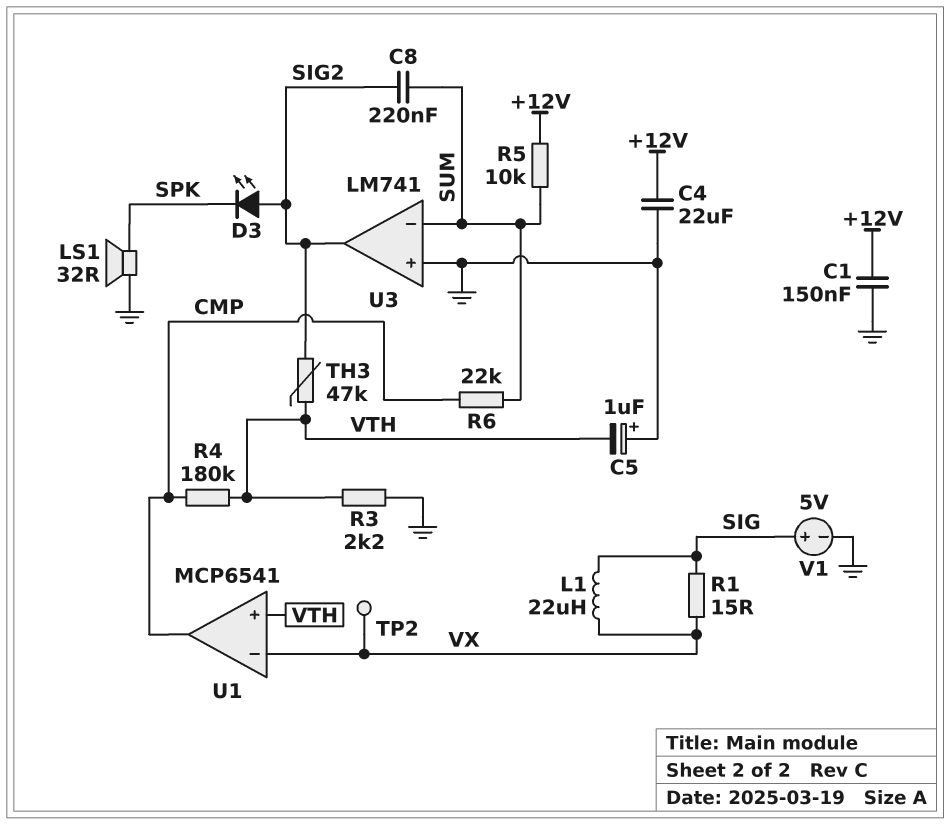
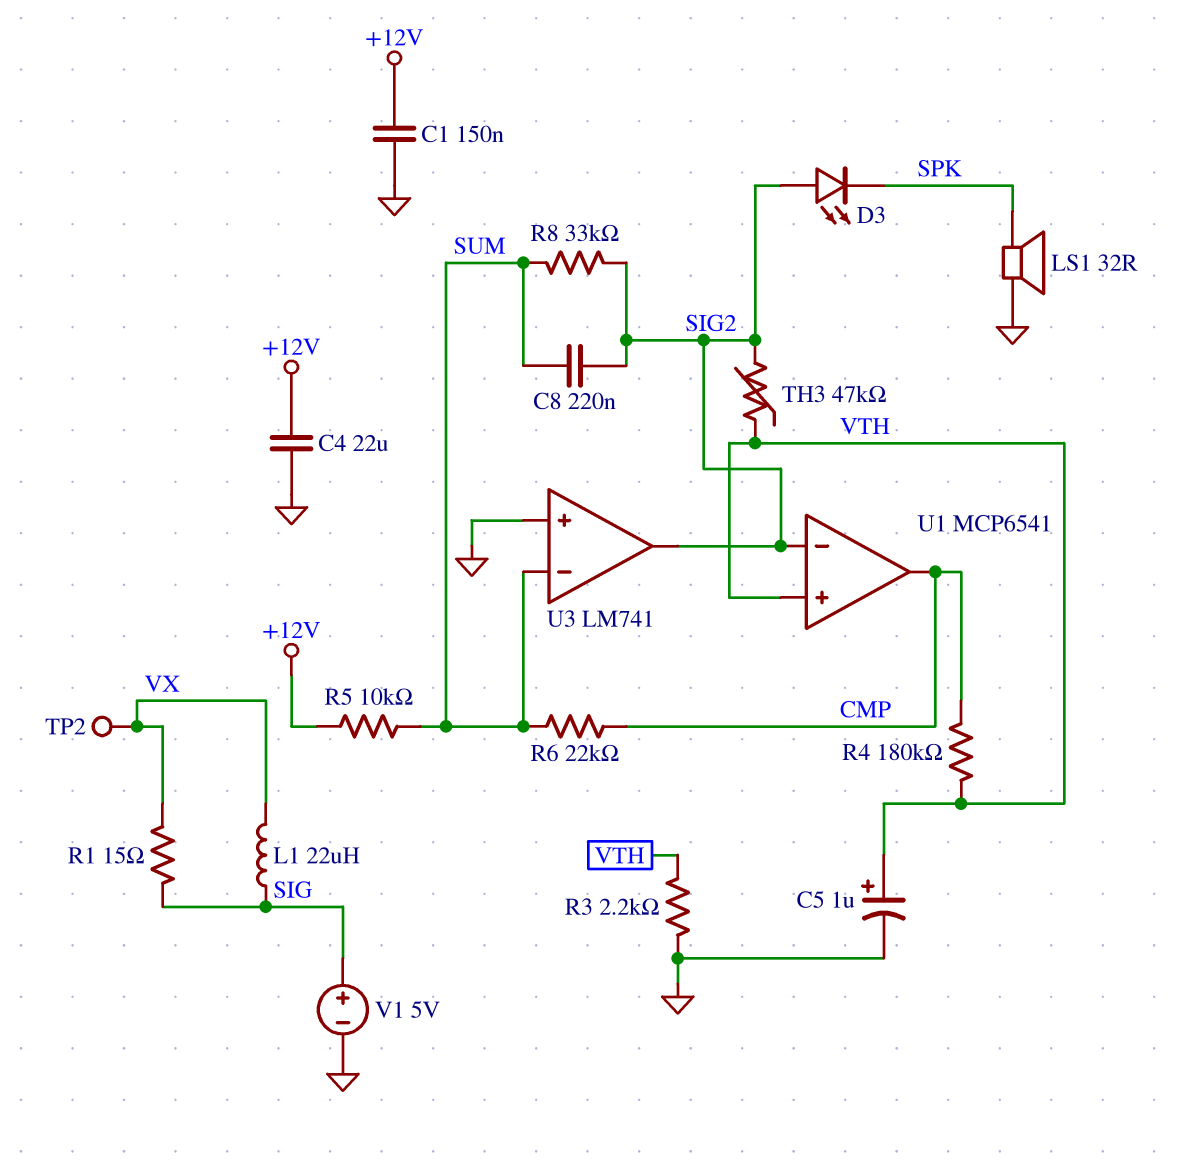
C5: 1uF (plus GND, minus VTH) -> 1uF (plus VTH, minus GND)
R8: none -> 33k (SIG2, SUM)
U1 pin in-: VX -> SIG2

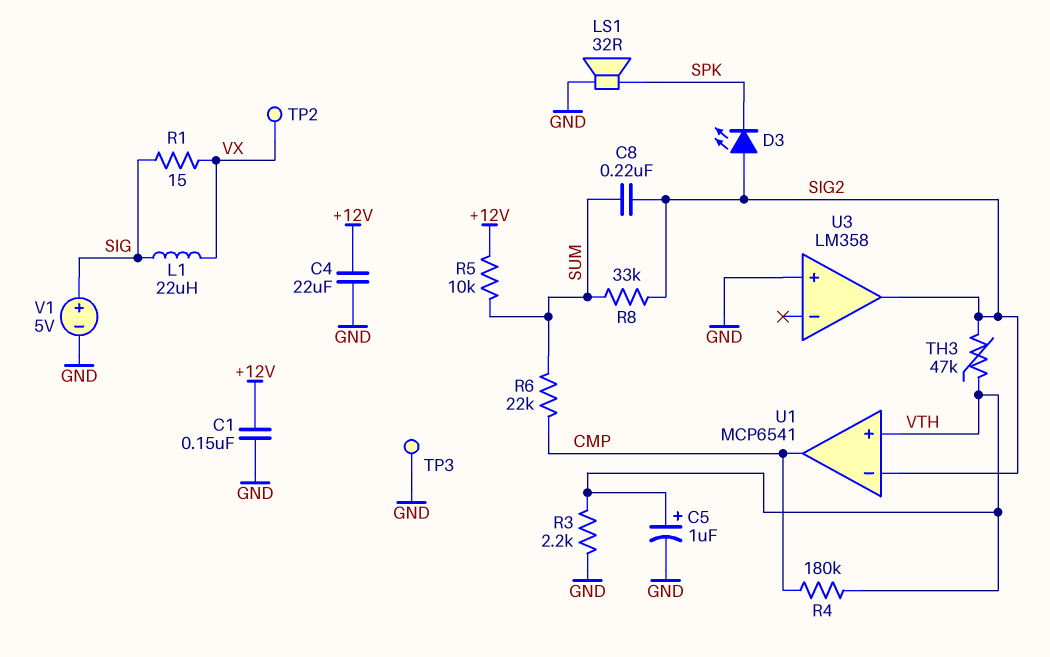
TP3: none -> test point (GND)
U3: LM741 -> LM358
U3 pin in-: SUM -> none

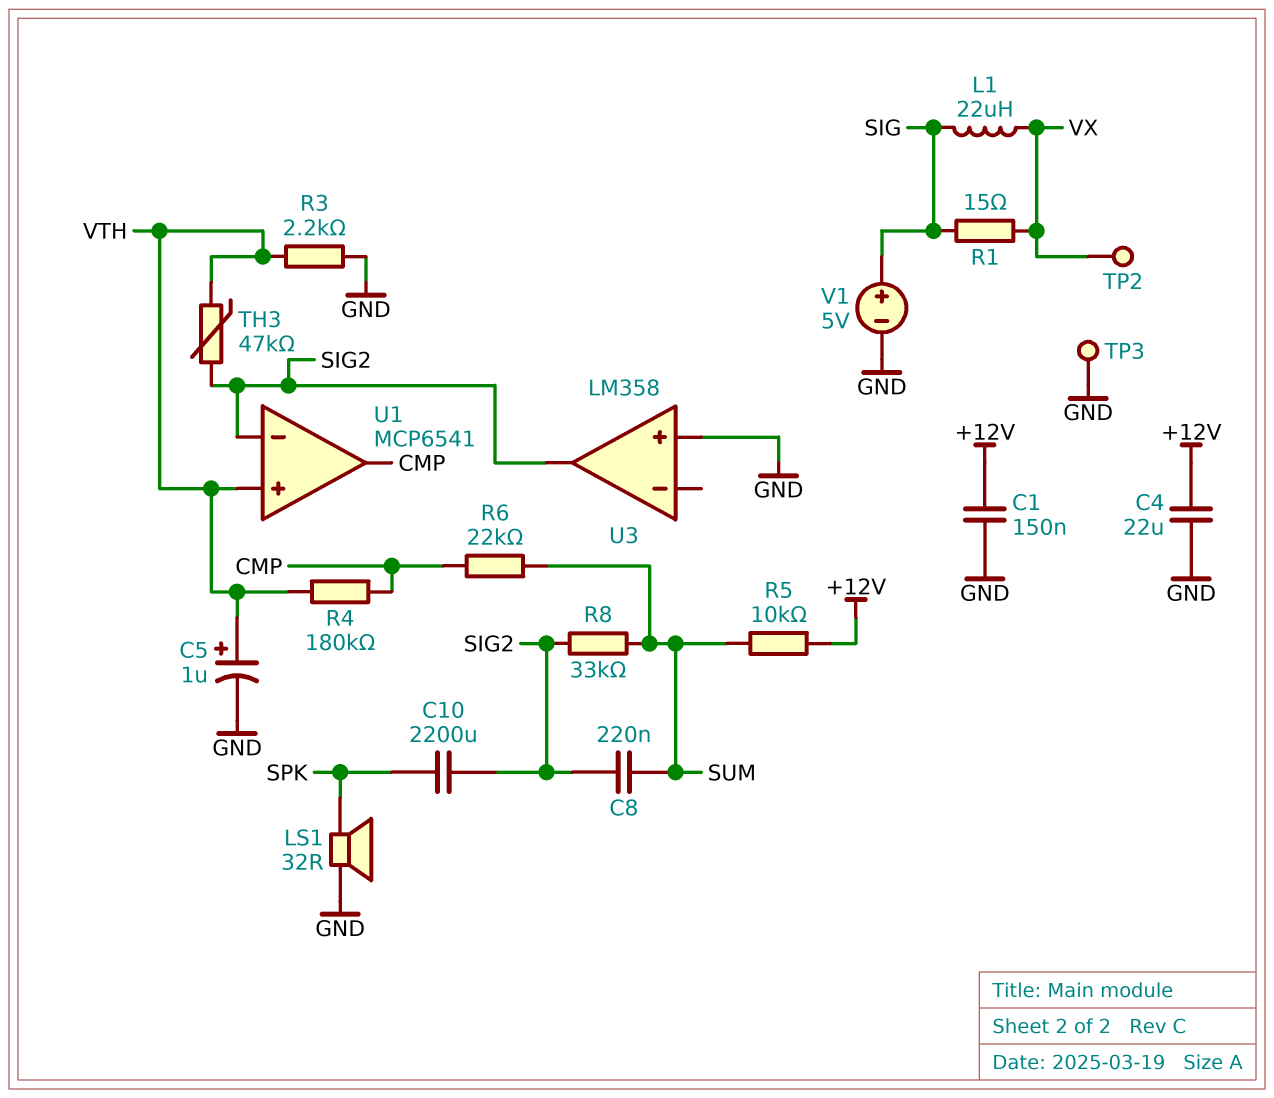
C10: none -> 2200uF (SIG2, SPK)
D3: LED (A SIG2, K SPK) -> none

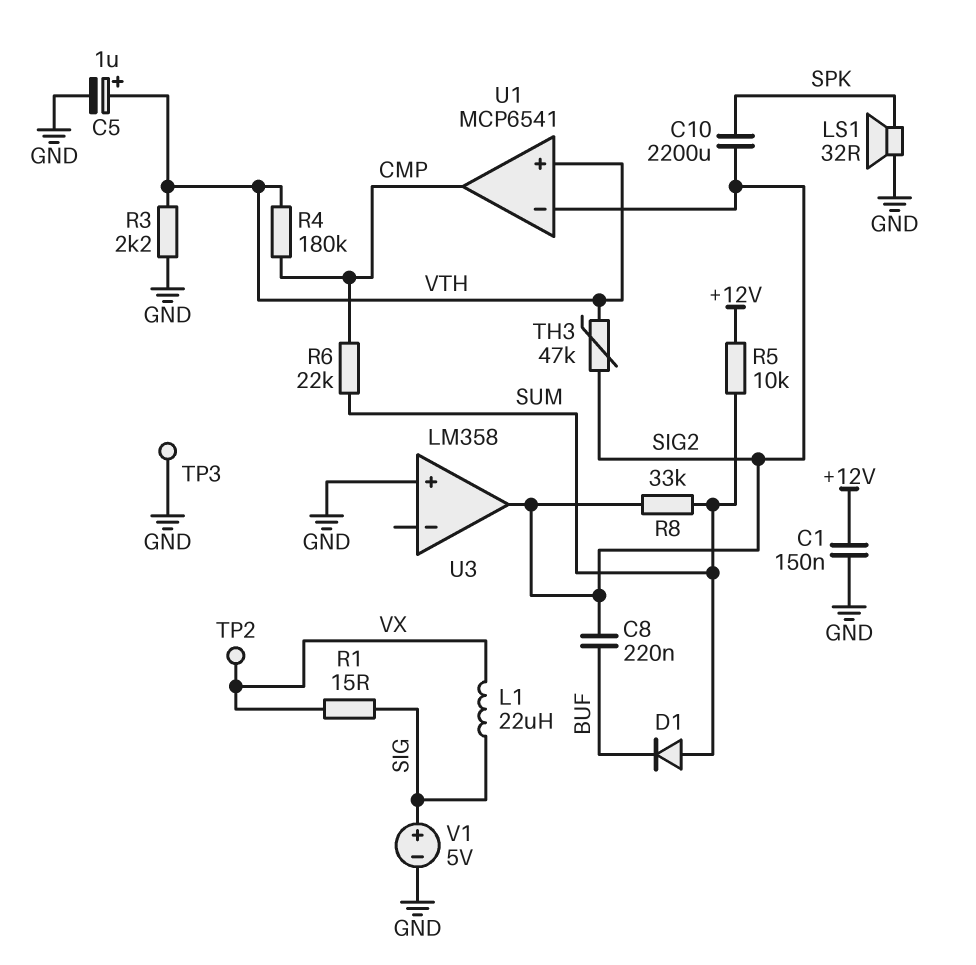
C4: 22uF (+12V, GND) -> none
C8: 220nF (SIG2, SUM) -> 220nF (BUF, SIG2)
D1: none -> diode (A SUM, K BUF)

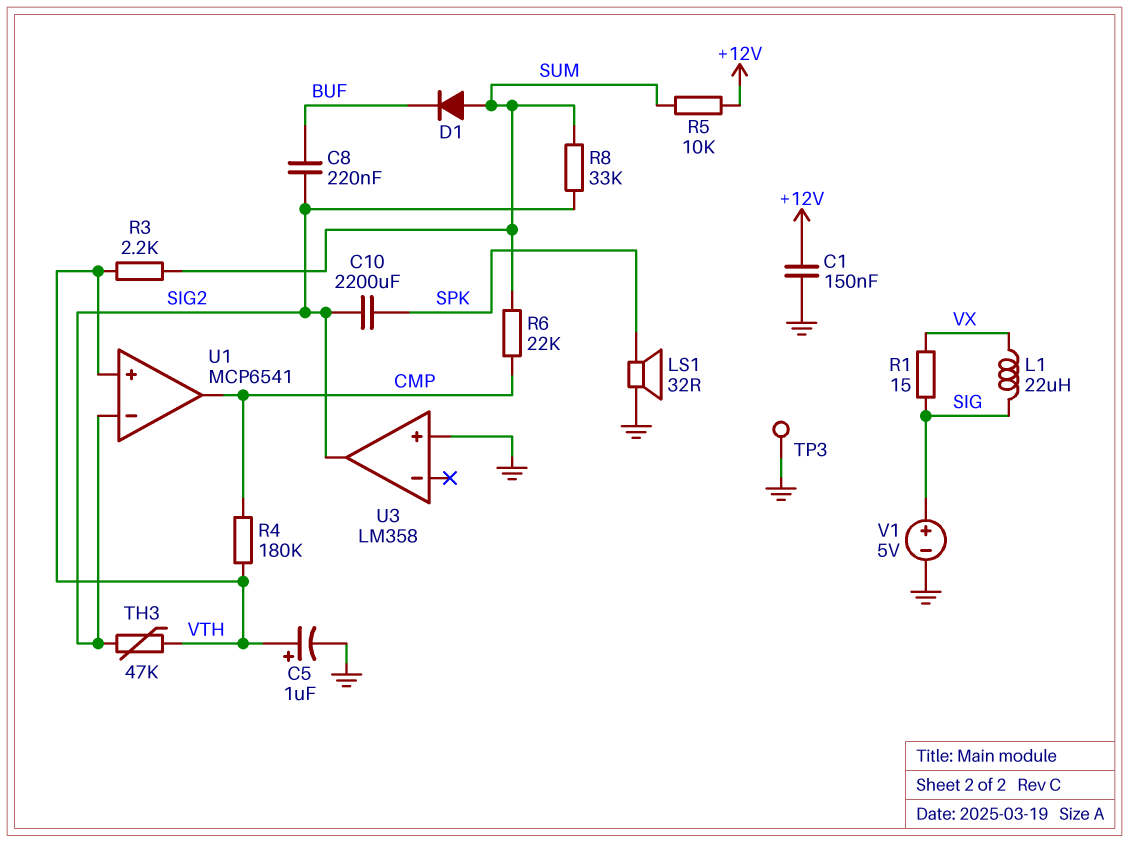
R3: 2.2k (GND, VTH) -> 2.2k (SUM, VTH)
TP2: test point (VX) -> none

